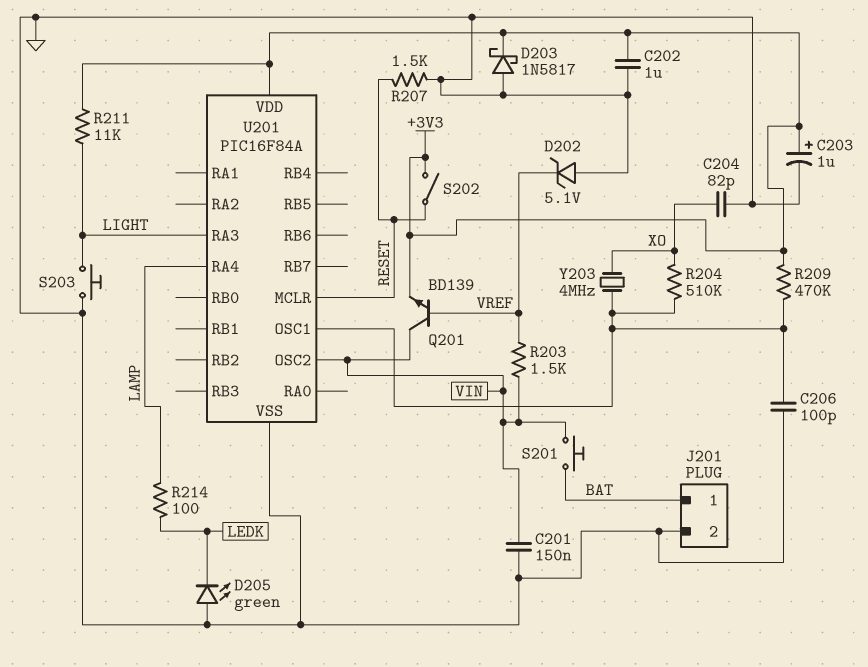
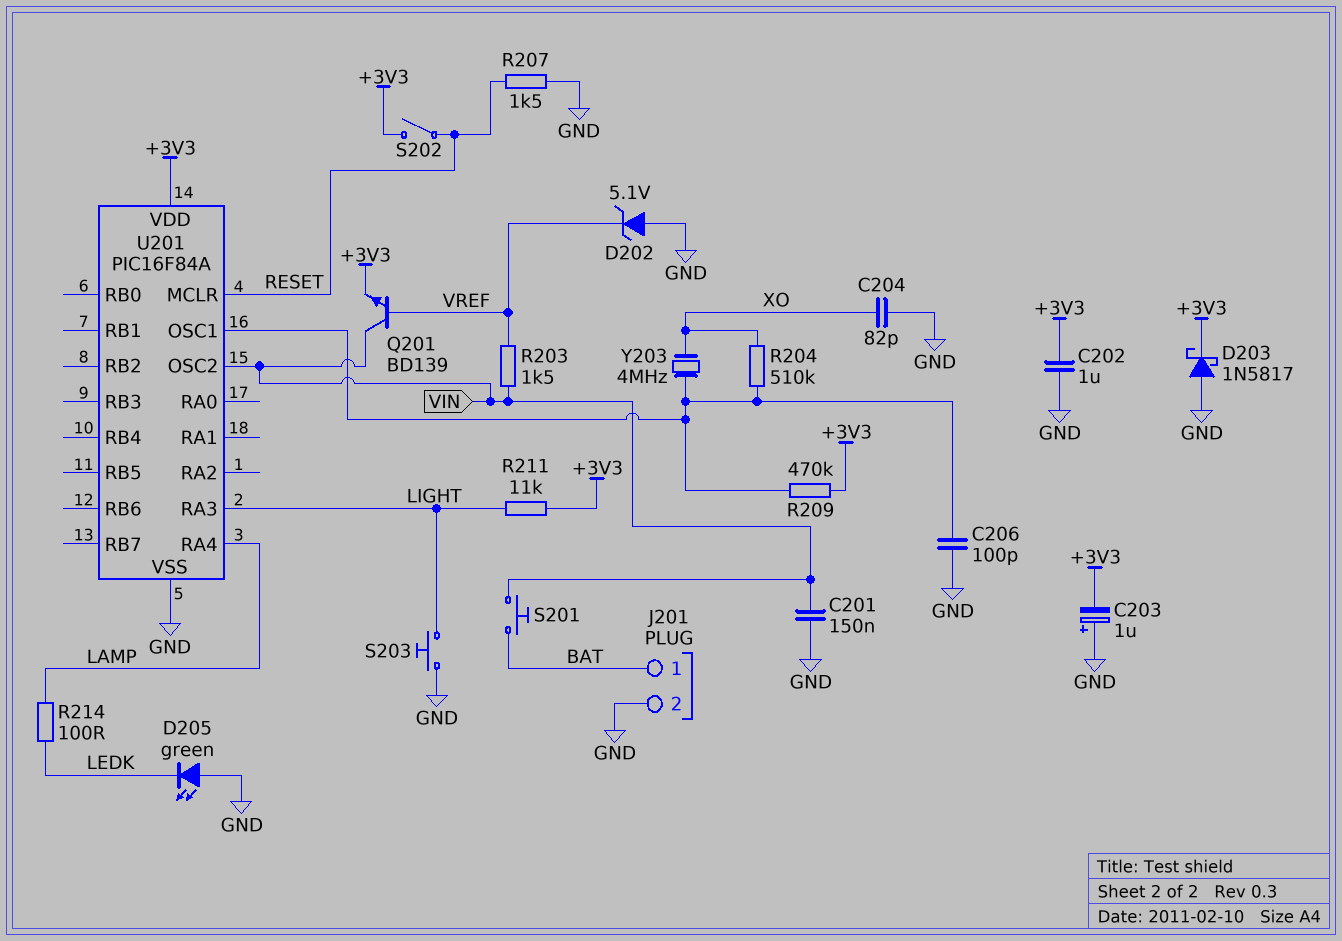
C203: 1uF (plus +3V3, minus GND) -> 1uF (plus GND, minus +3V3)

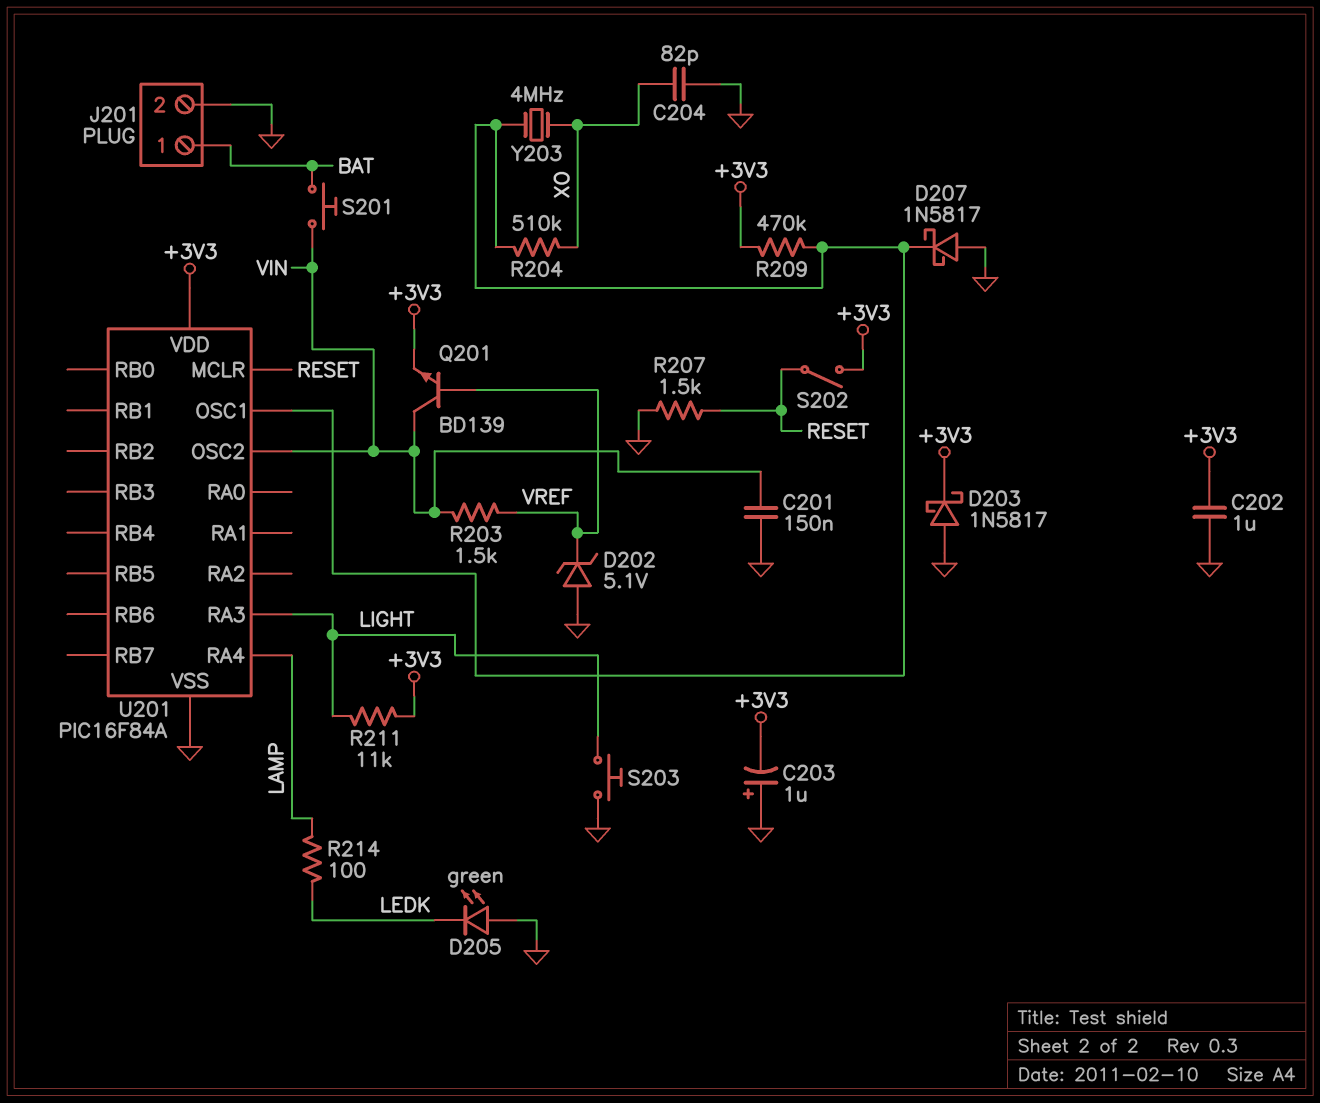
C206: 100pF (GND, U201/OSC1) -> none
D207: none -> schottky 1N5817 (A GND, K U201/OSC1)

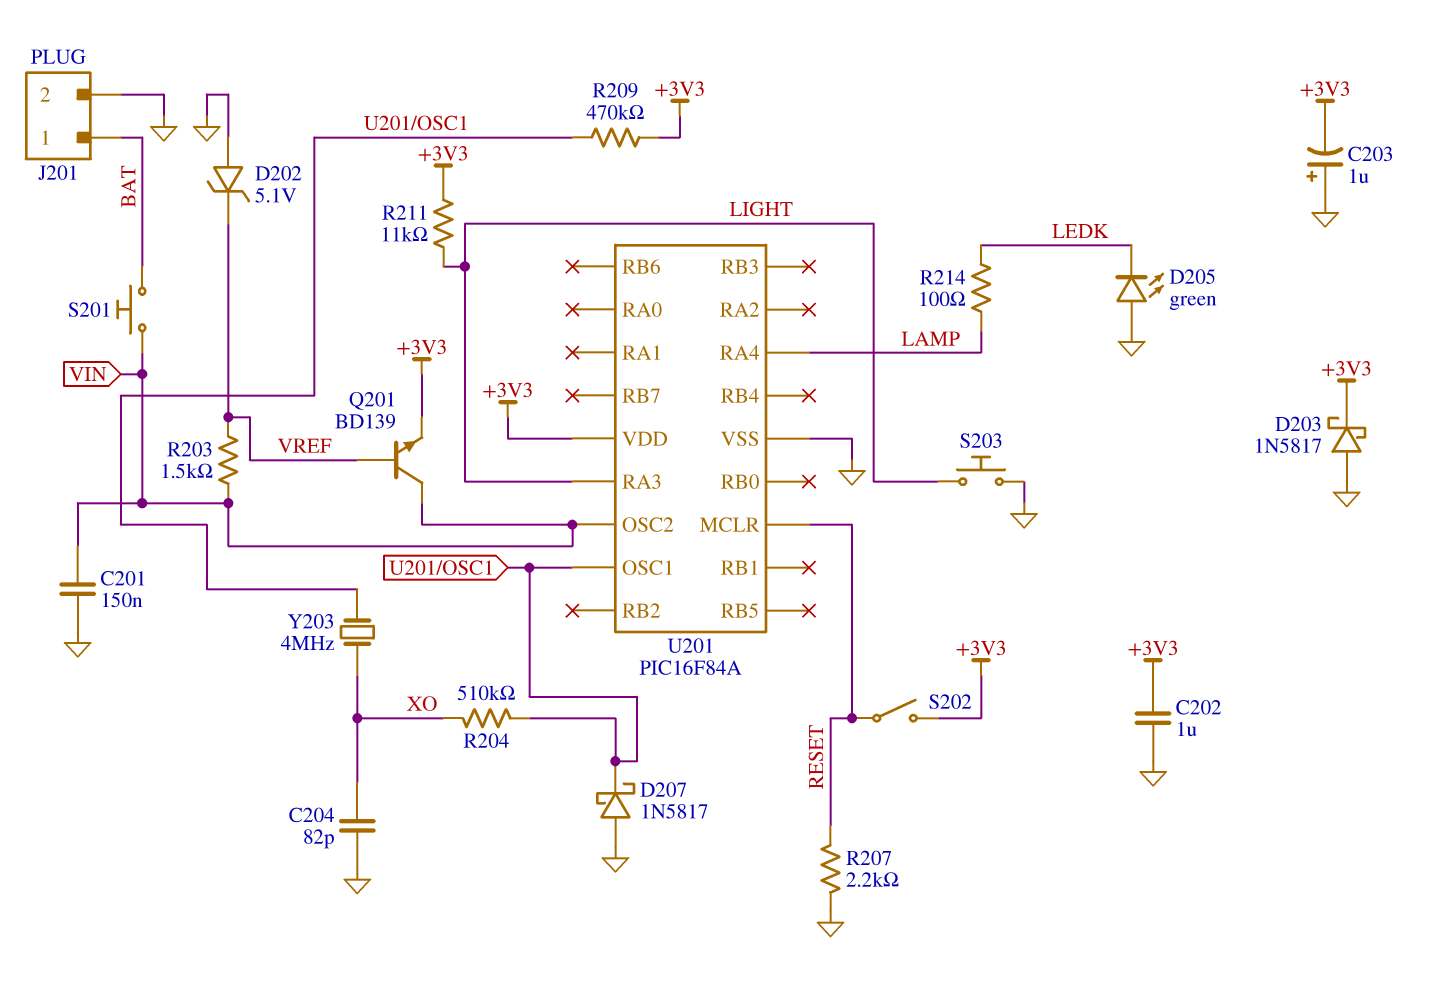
R207: 1.5k (GND, RESET) -> 2.2k (GND, RESET)

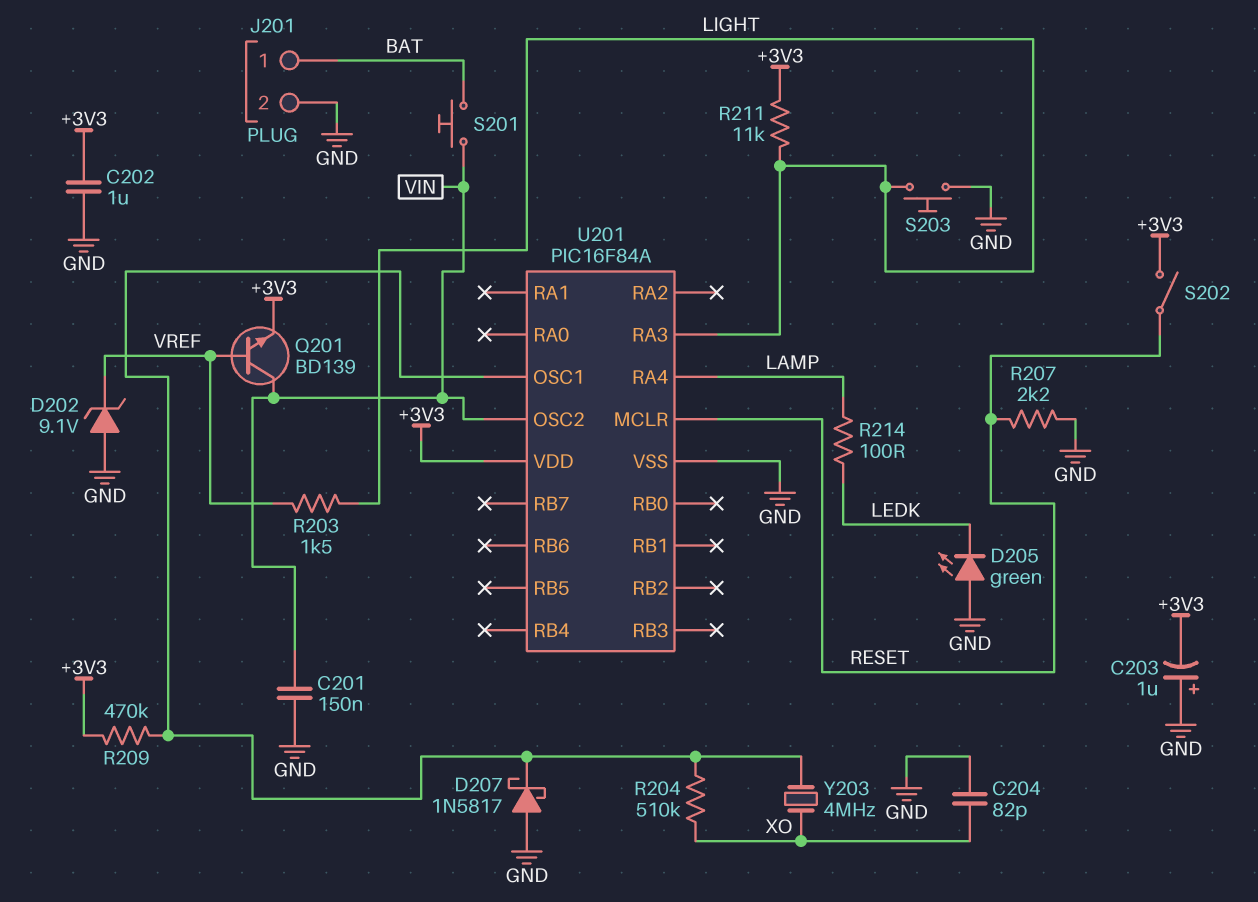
D202: zener 5.1V (A GND, K VREF) -> zener 9.1V (A GND, K VREF)
D203: schottky 1N5817 (A GND, K +3V3) -> none
R203: 1.5k (VIN, VREF) -> 1.5k (LIGHT, VREF)

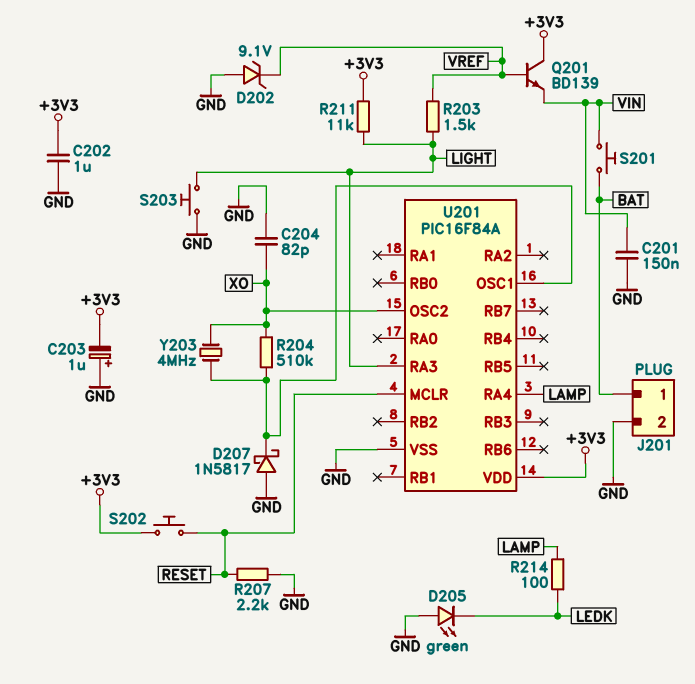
Q201: NPN BD139 (B VREF, C VIN, E +3V3) -> NPN BD139 (B VREF, C +3V3, E VIN)
R209: 470k (+3V3, U201/OSC1) -> none
S202: switch (+3V3, RESET) -> button (+3V3, RESET)
U201 pin OSC2: VIN -> XO

